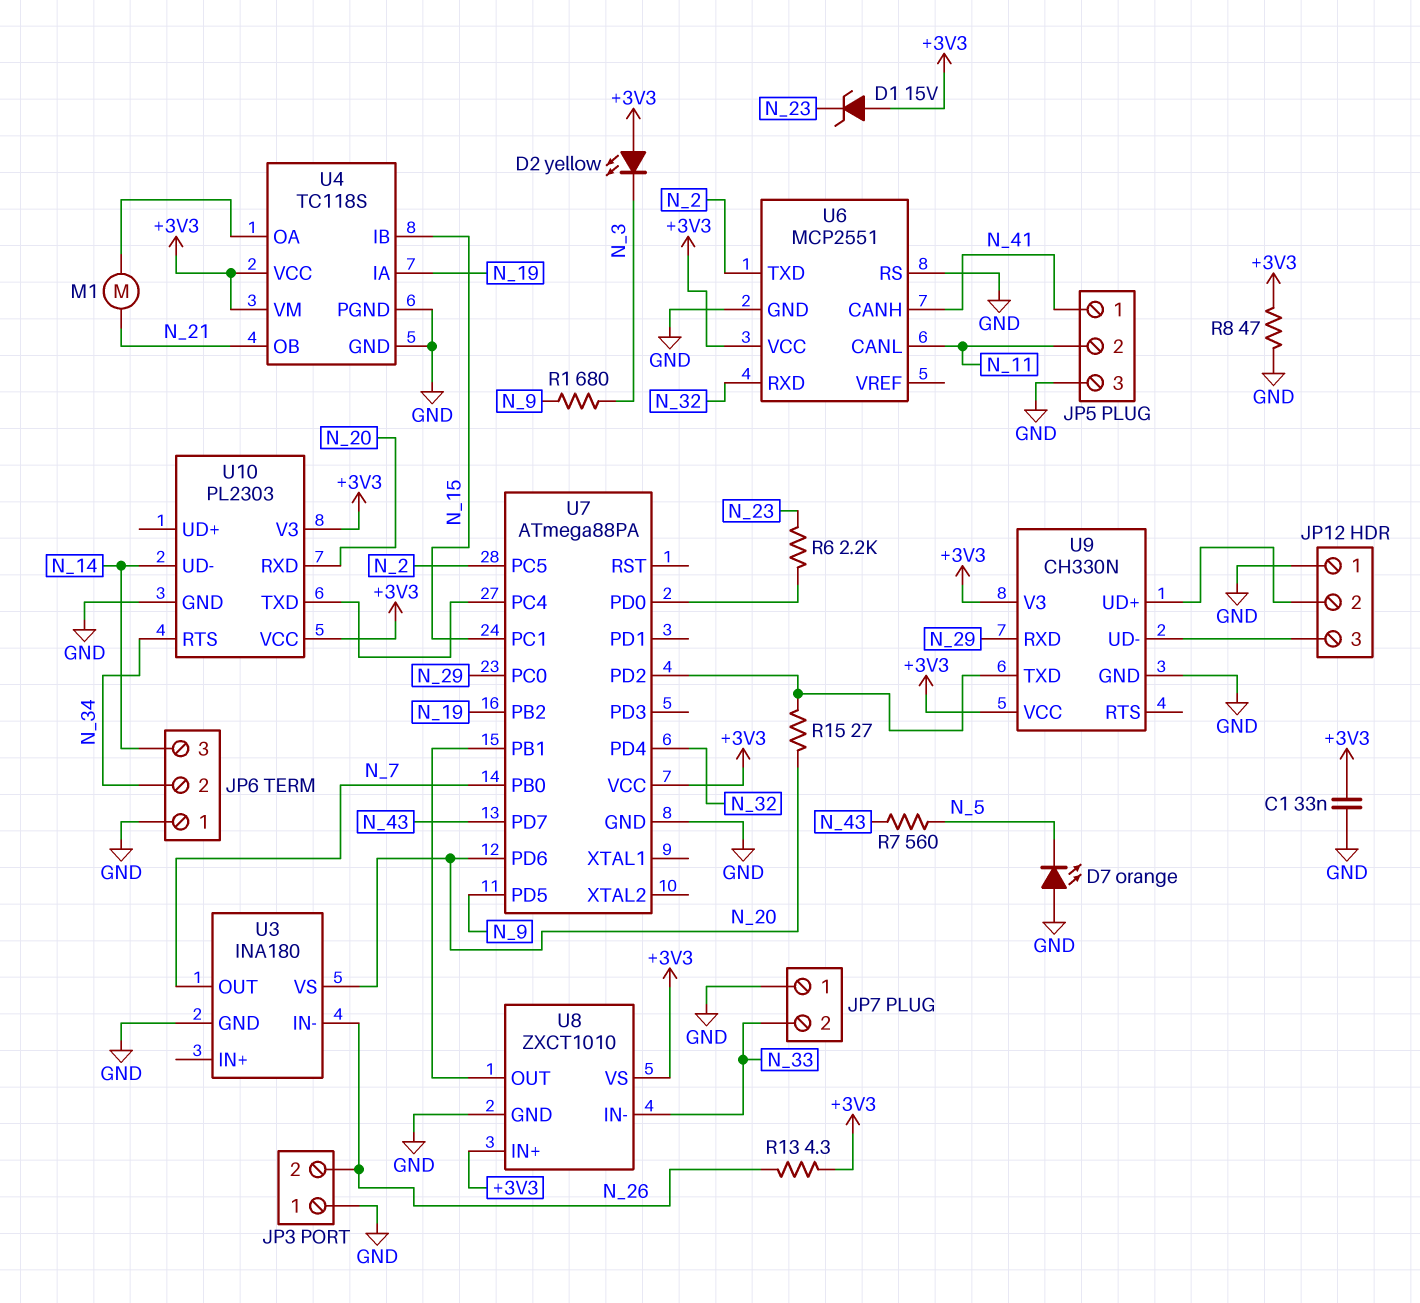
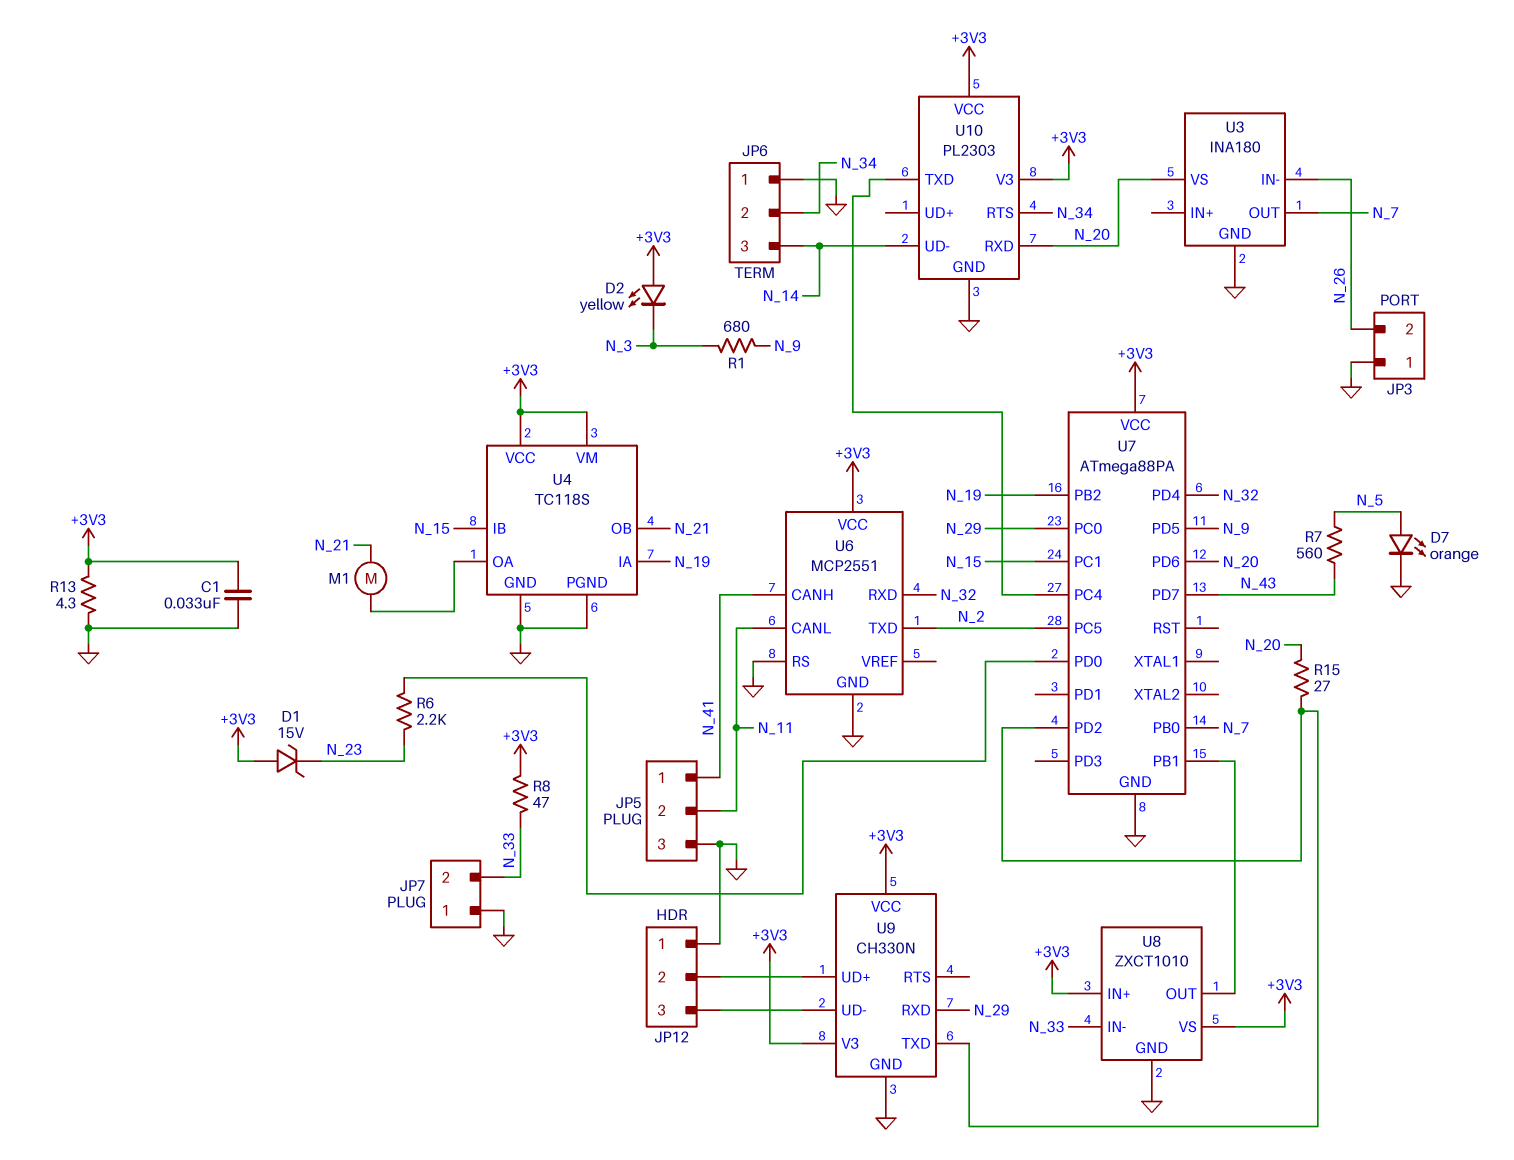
D7: LED orange (A GND, K N_5) -> LED orange (A N_5, K GND)
R8: 47 (+3V3, GND) -> 47 (+3V3, N_33)
R13: 4.3 (+3V3, N_26) -> 4.3 (+3V3, GND)

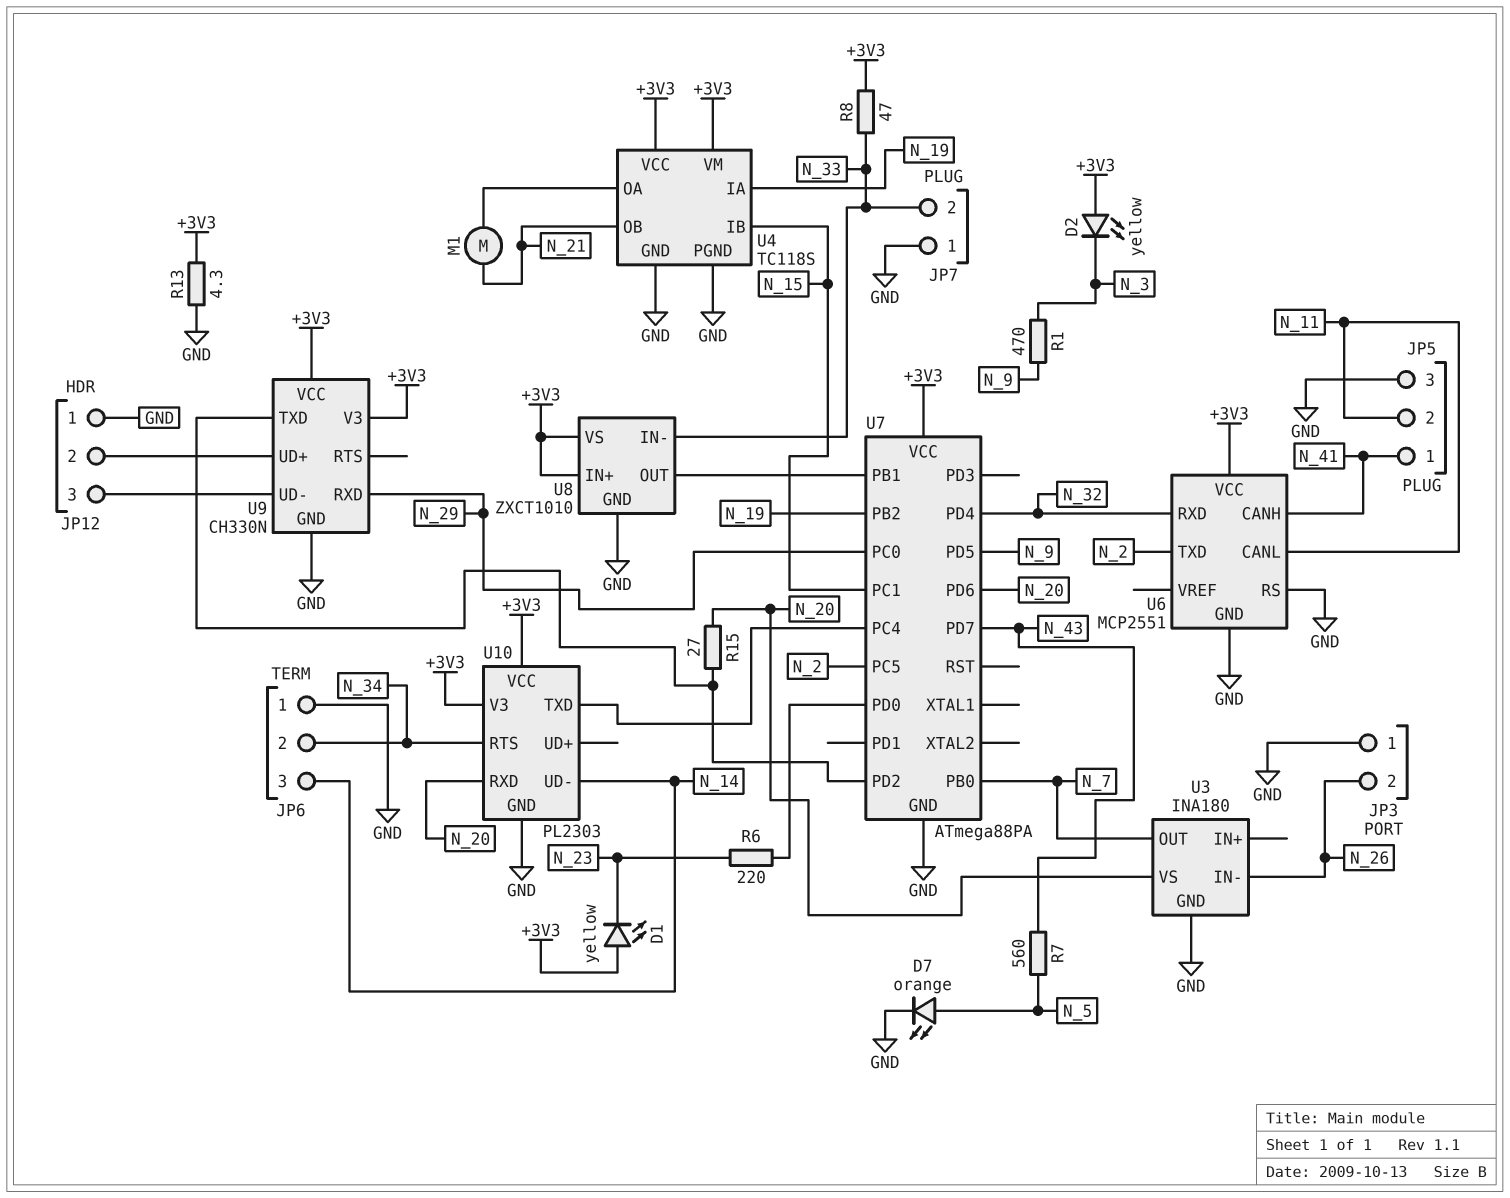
C1: 33nF (+3V3, GND) -> none
D1: zener 15V (A +3V3, K N_23) -> LED yellow (A +3V3, K N_23)
R1: 680 (N_3, N_9) -> 470 (N_3, N_9)
R6: 2.2k (N_23, U7/PD0) -> 220 (N_23, U7/PD0)

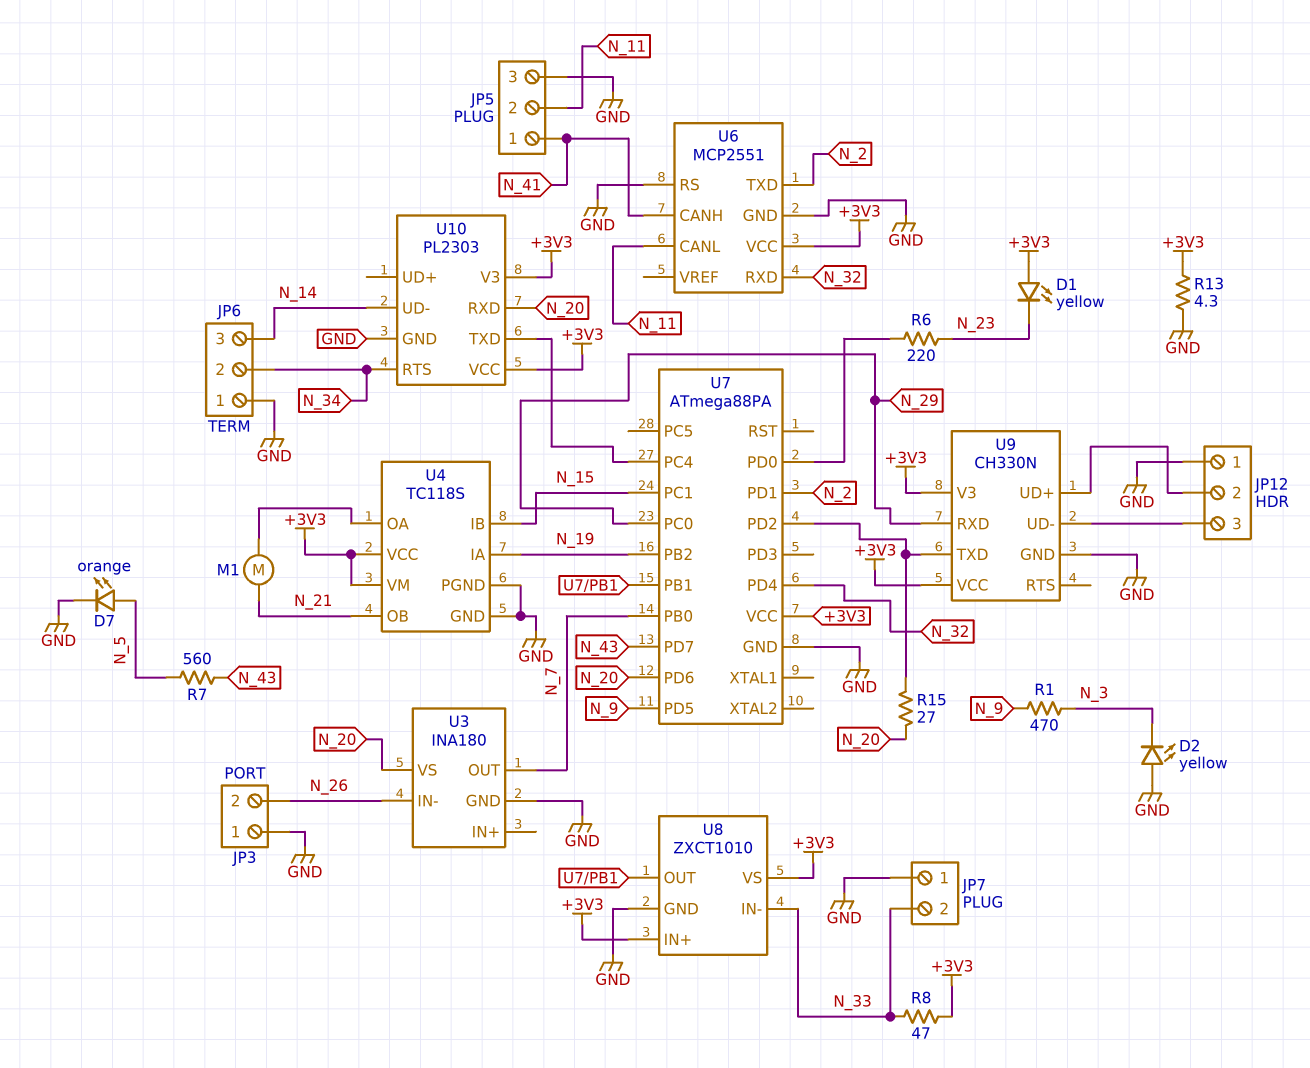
D2: LED yellow (A +3V3, K N_3) -> LED yellow (A GND, K N_3)
U7 pin PC5: N_2 -> none
U7 pin PD1: none -> N_2

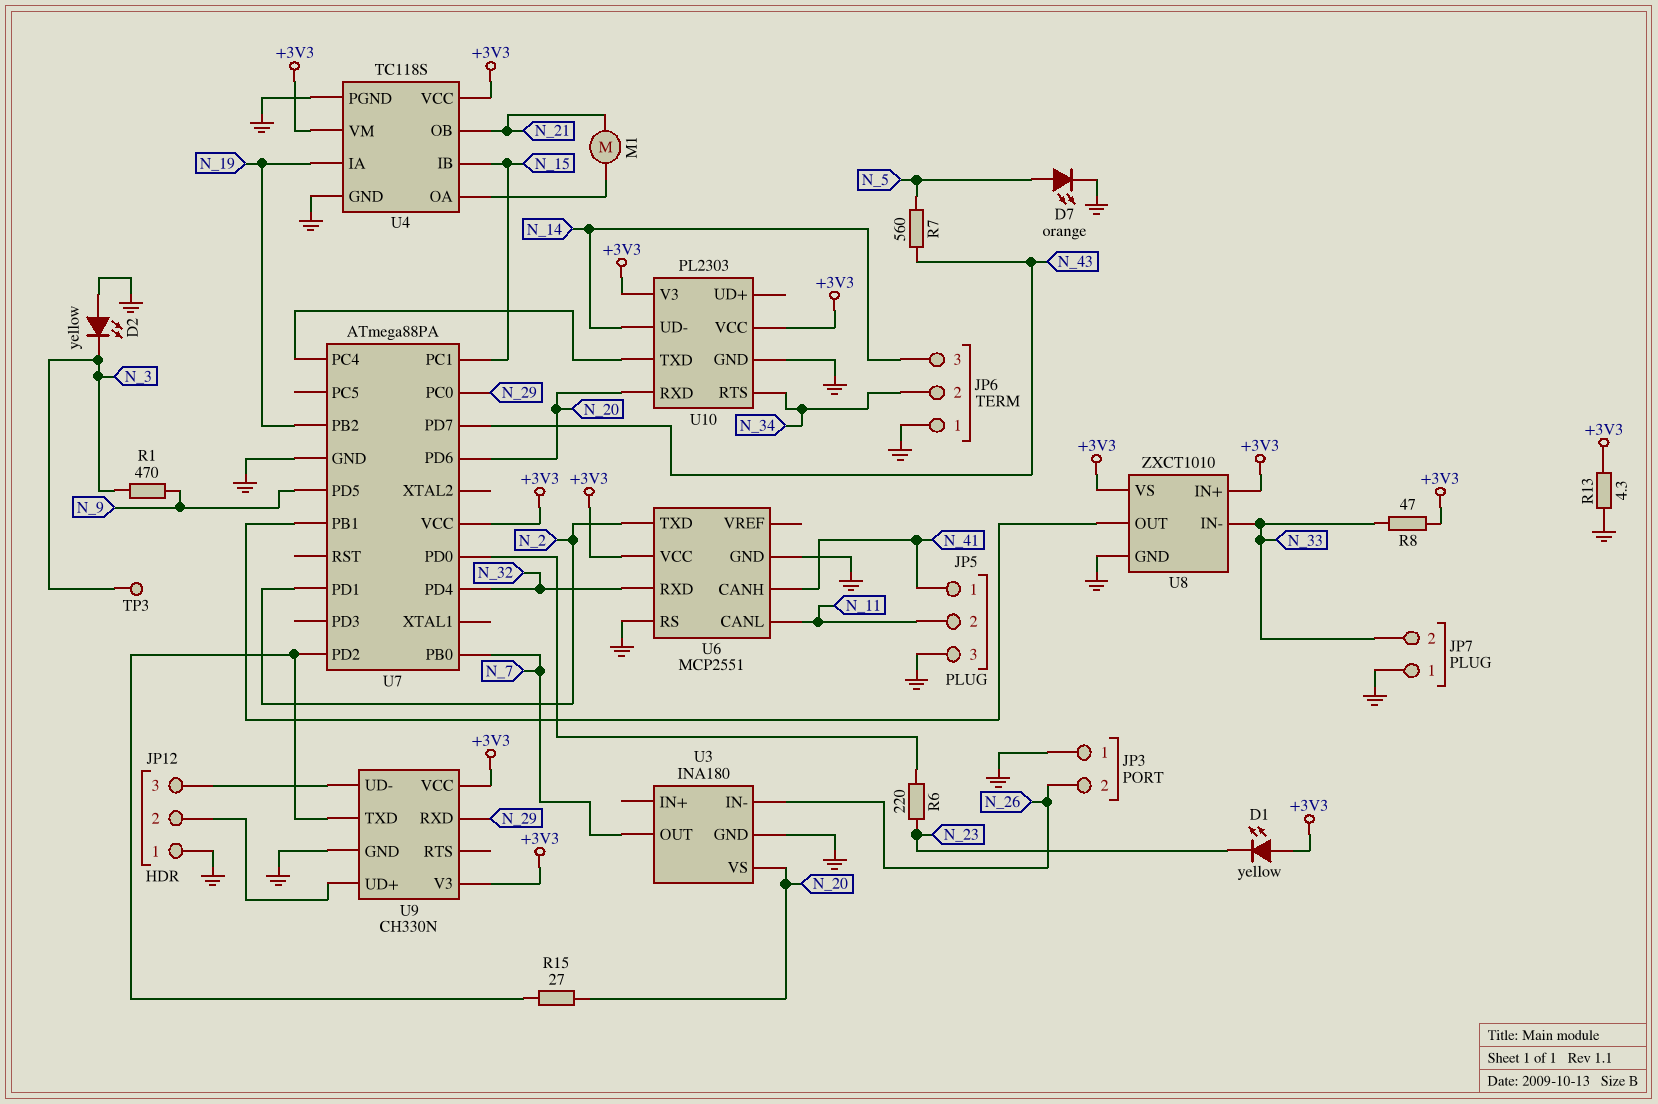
TP3: none -> test point (N_3)

